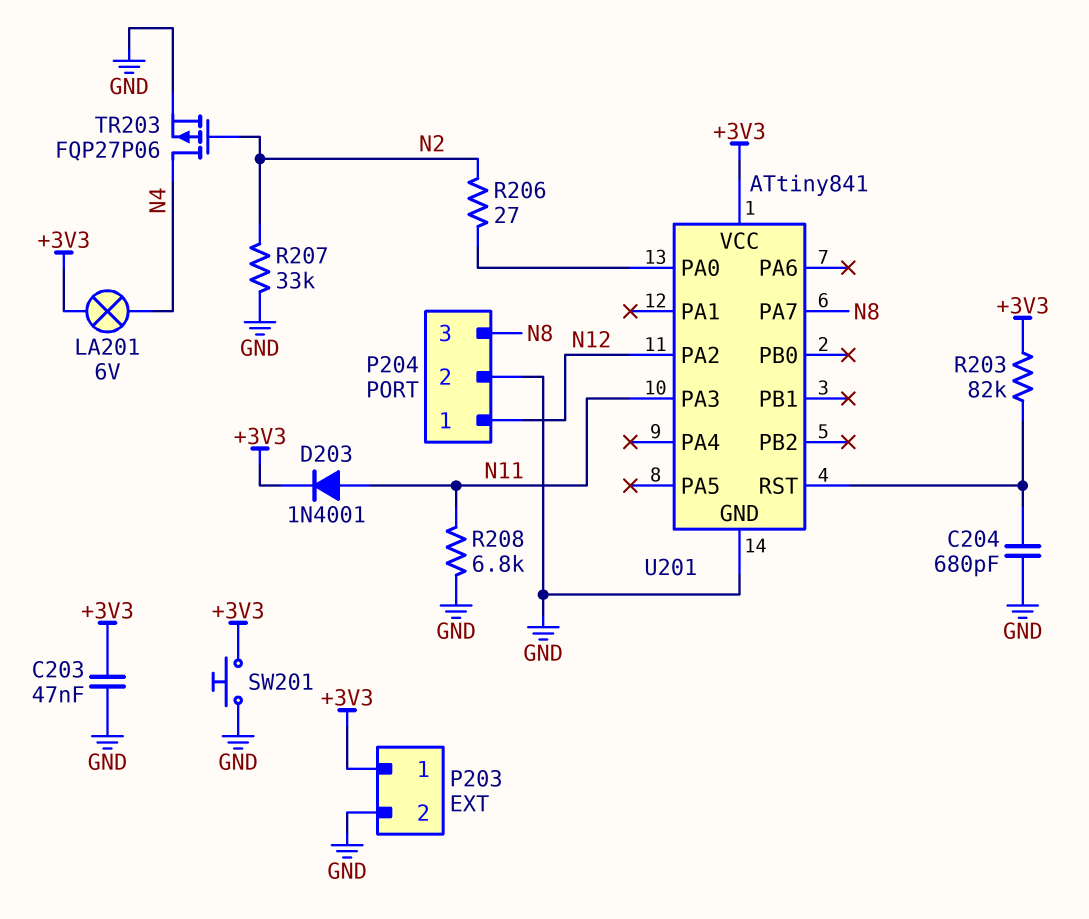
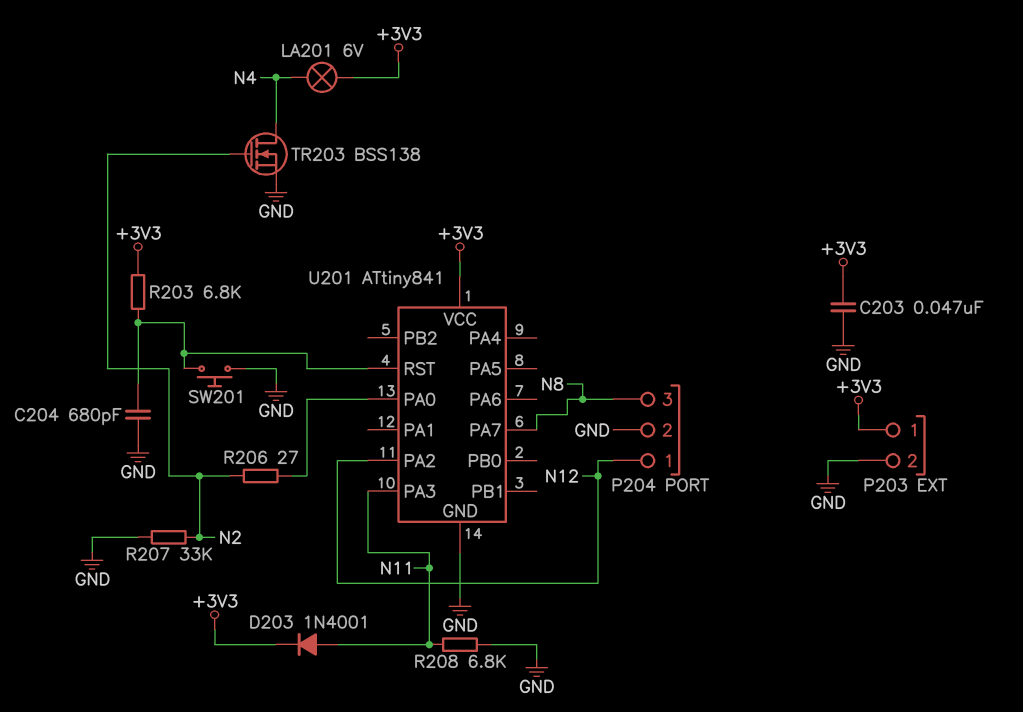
R203: 82k (+3V3, U201/RST) -> 6.8k (+3V3, U201/RST)
SW201: button (+3V3, GND) -> button (GND, U201/RST)
TR203: PMOS FQP27P06 (G N2, D N4, S GND) -> NMOS BSS138 (G N2, D N4, S GND)

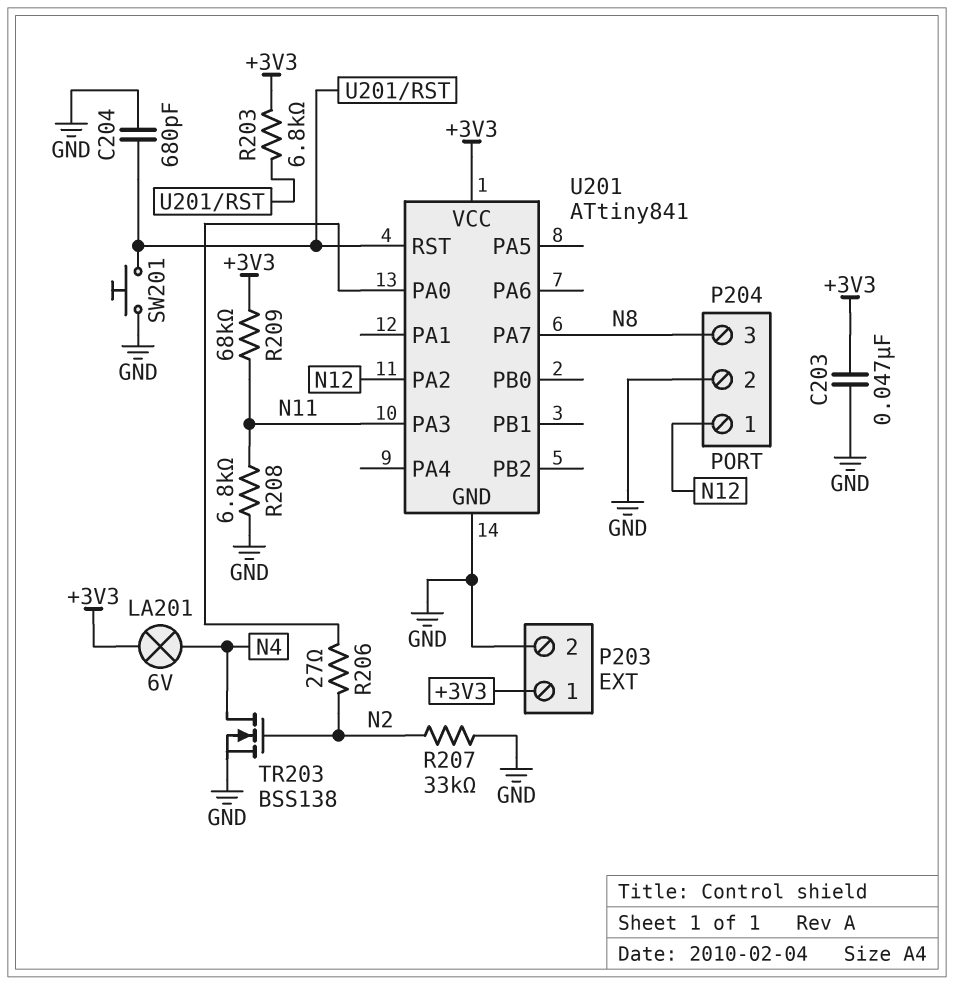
D203: diode 1N4001 (A N11, K +3V3) -> none
R209: none -> 68k (+3V3, N11)

